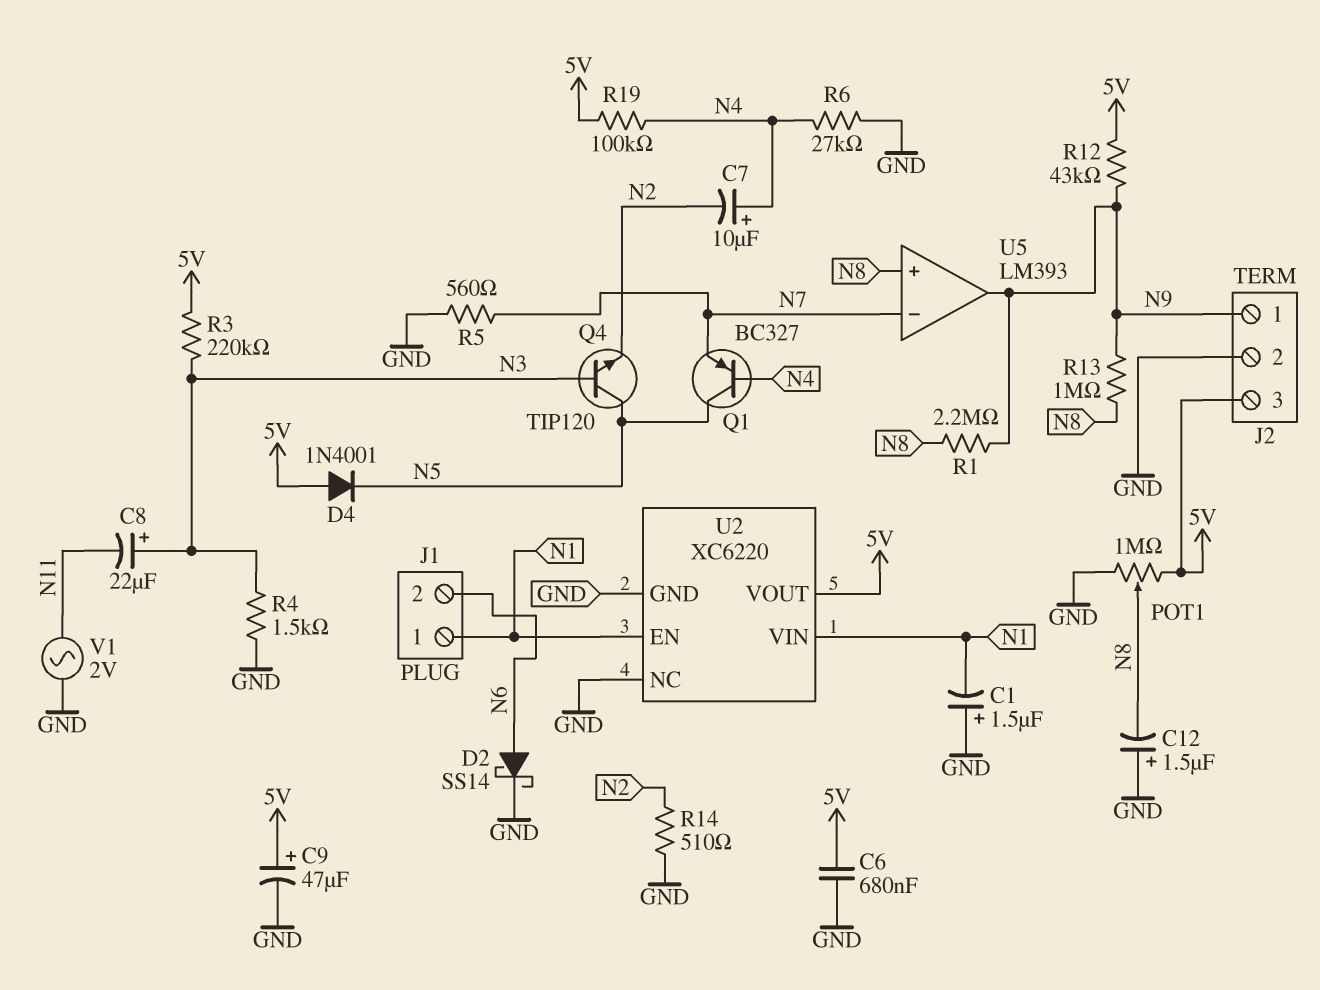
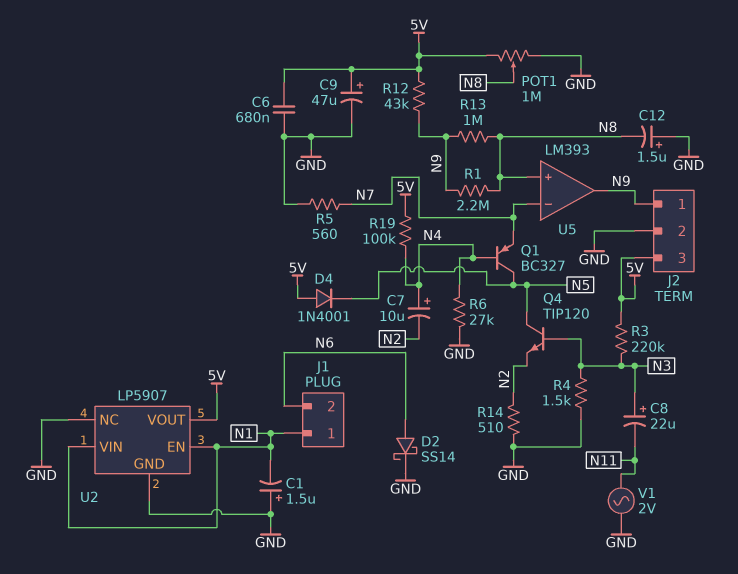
U2: XC6220 -> LP5907

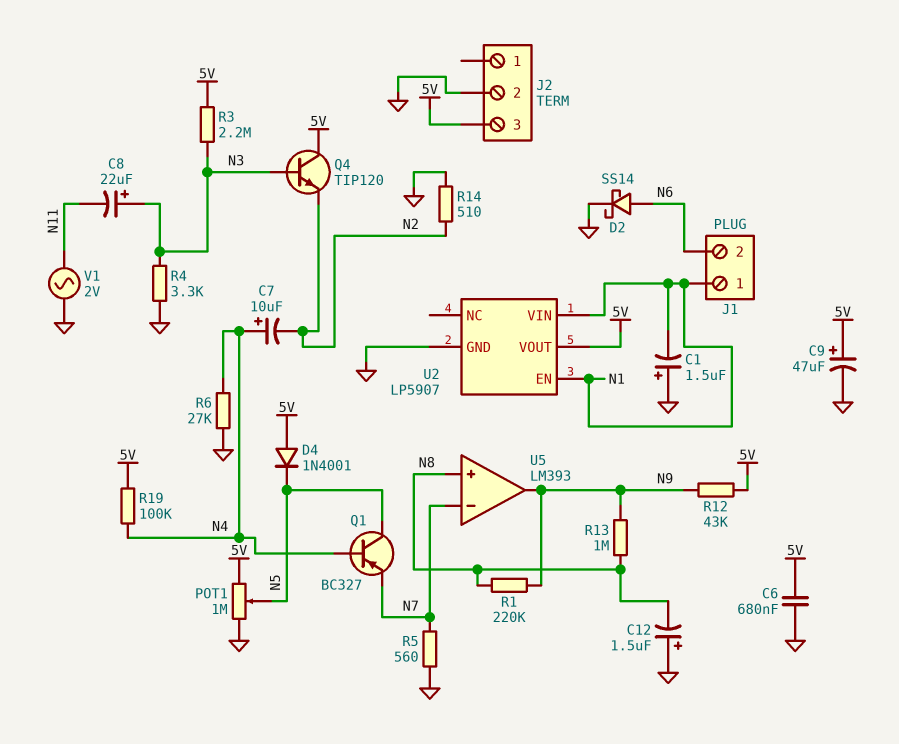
J2 pin 1: N9 -> none
POT1: 1M (5V, GND, wiper N8) -> 1M (5V, GND, wiper N5)
Q4: NPN TIP120 (B N3, C N5, E N2) -> NPN TIP120 (B N3, C 5V, E N2)
R1: 2.2M (N8, N9) -> 220k (N8, N9)
R3: 220k (5V, N3) -> 2.2M (5V, N3)
R4: 1.5k (GND, N3) -> 3.3k (GND, N3)
U2 pin NC: GND -> none

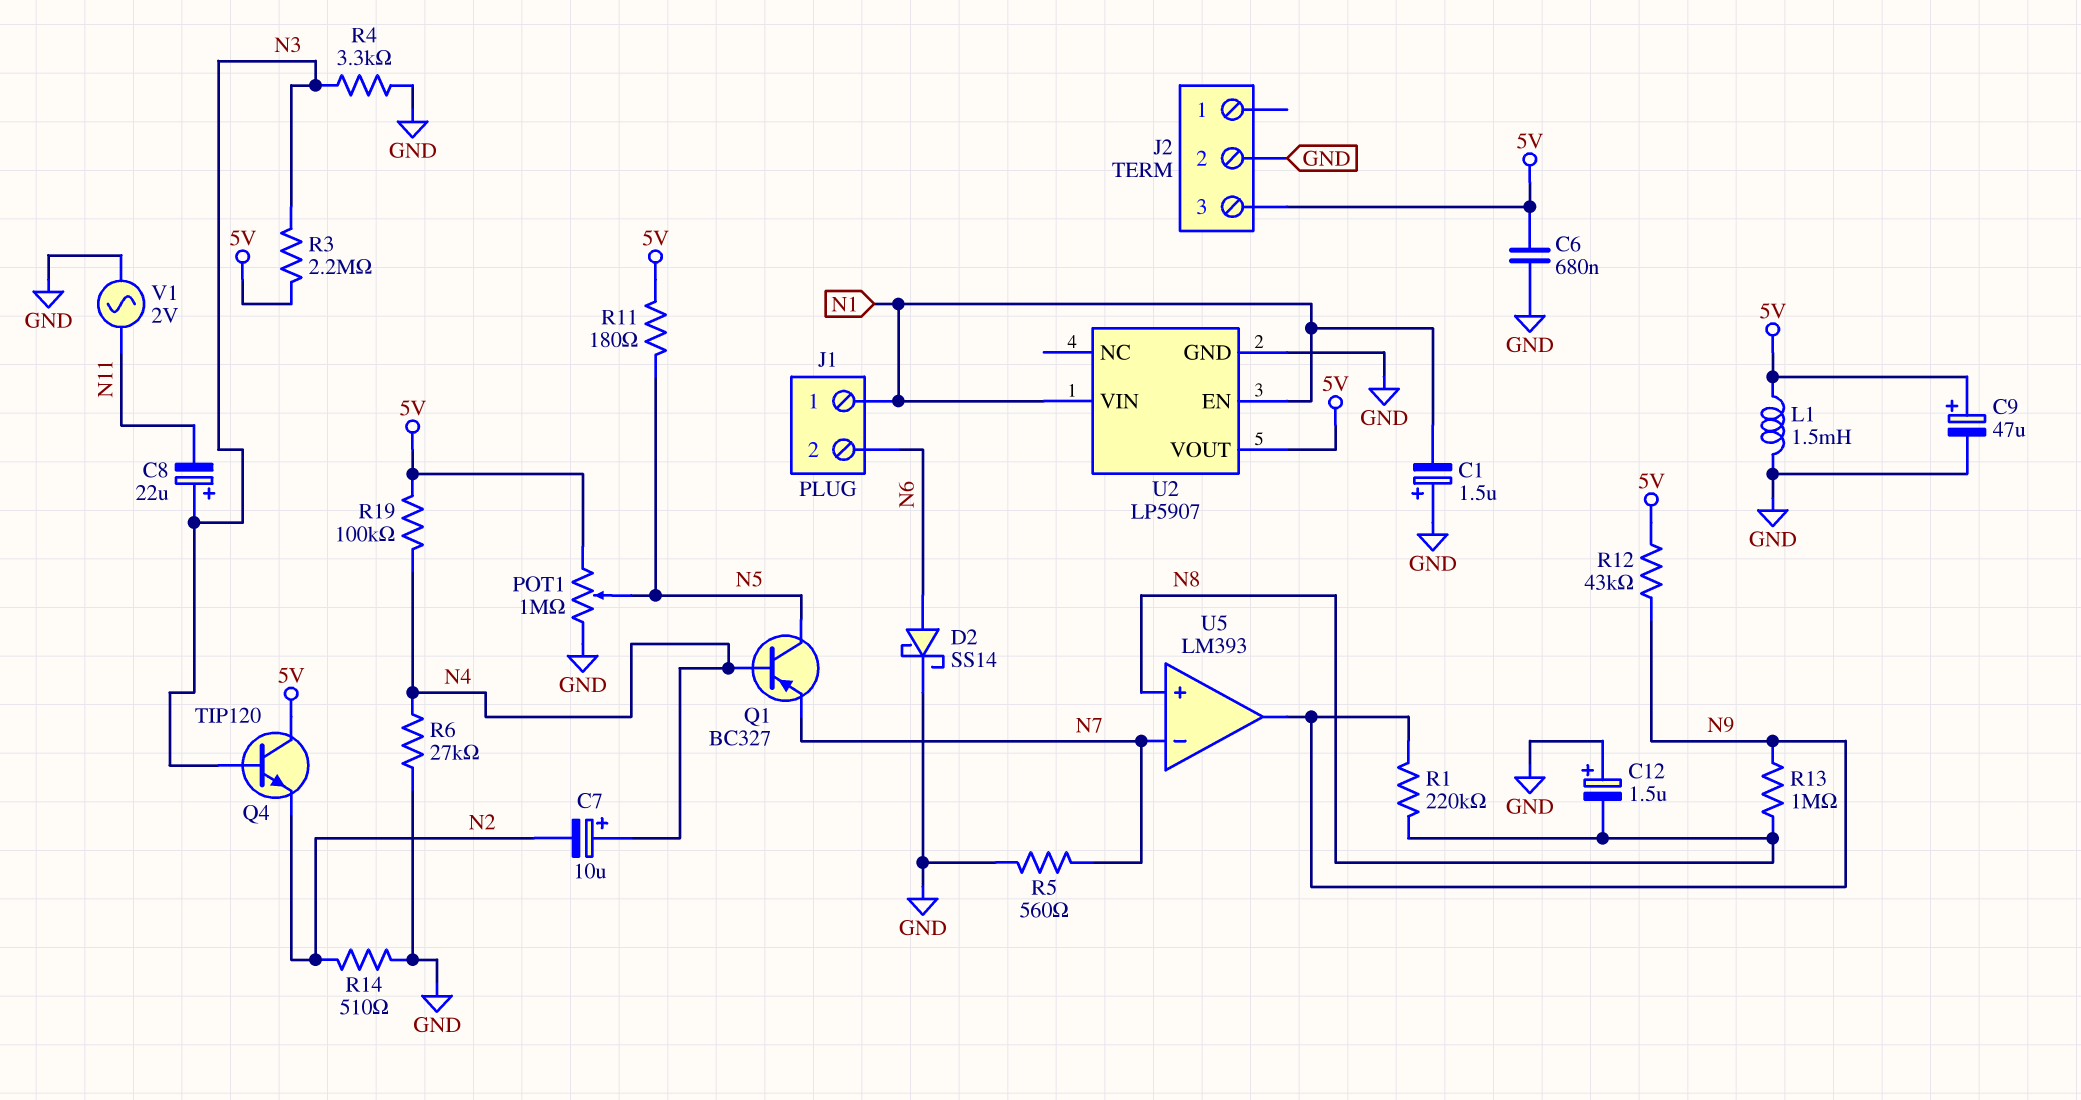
D4: diode 1N4001 (A 5V, K N5) -> none
L1: none -> 1.5mH (5V, GND)
R11: none -> 180 (5V, N5)

